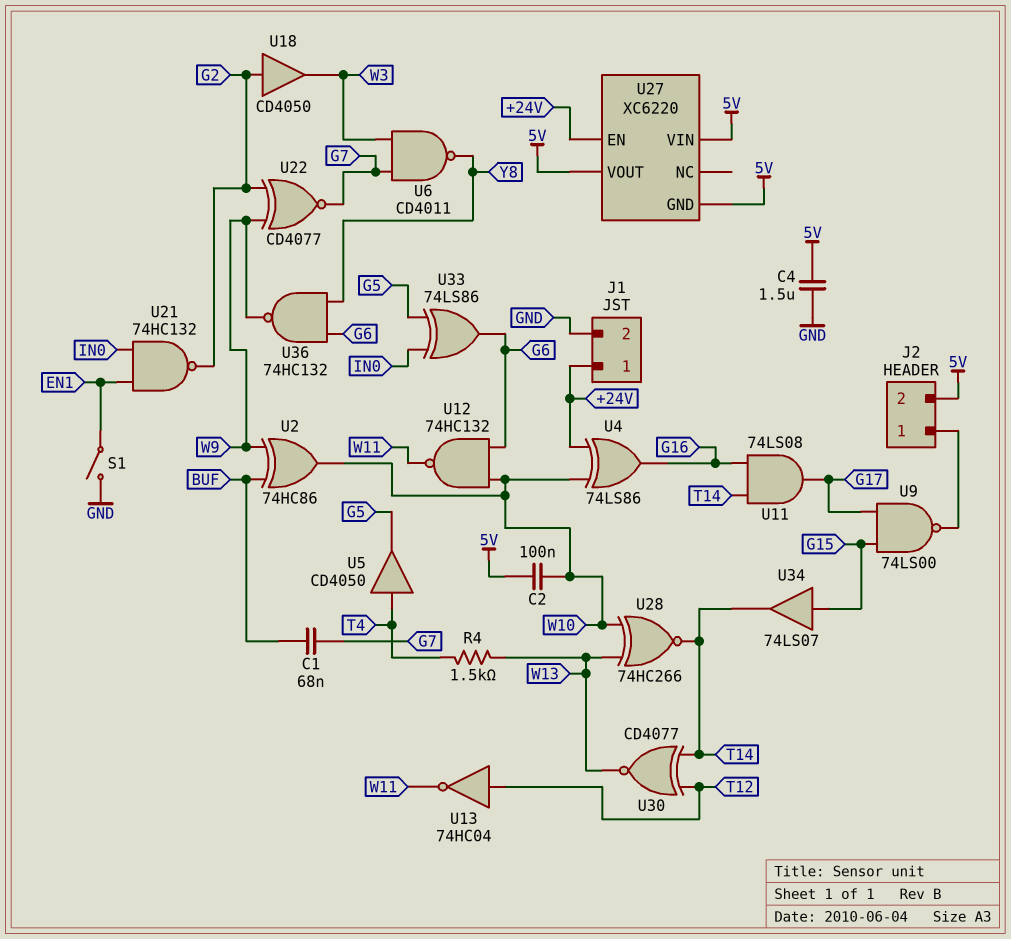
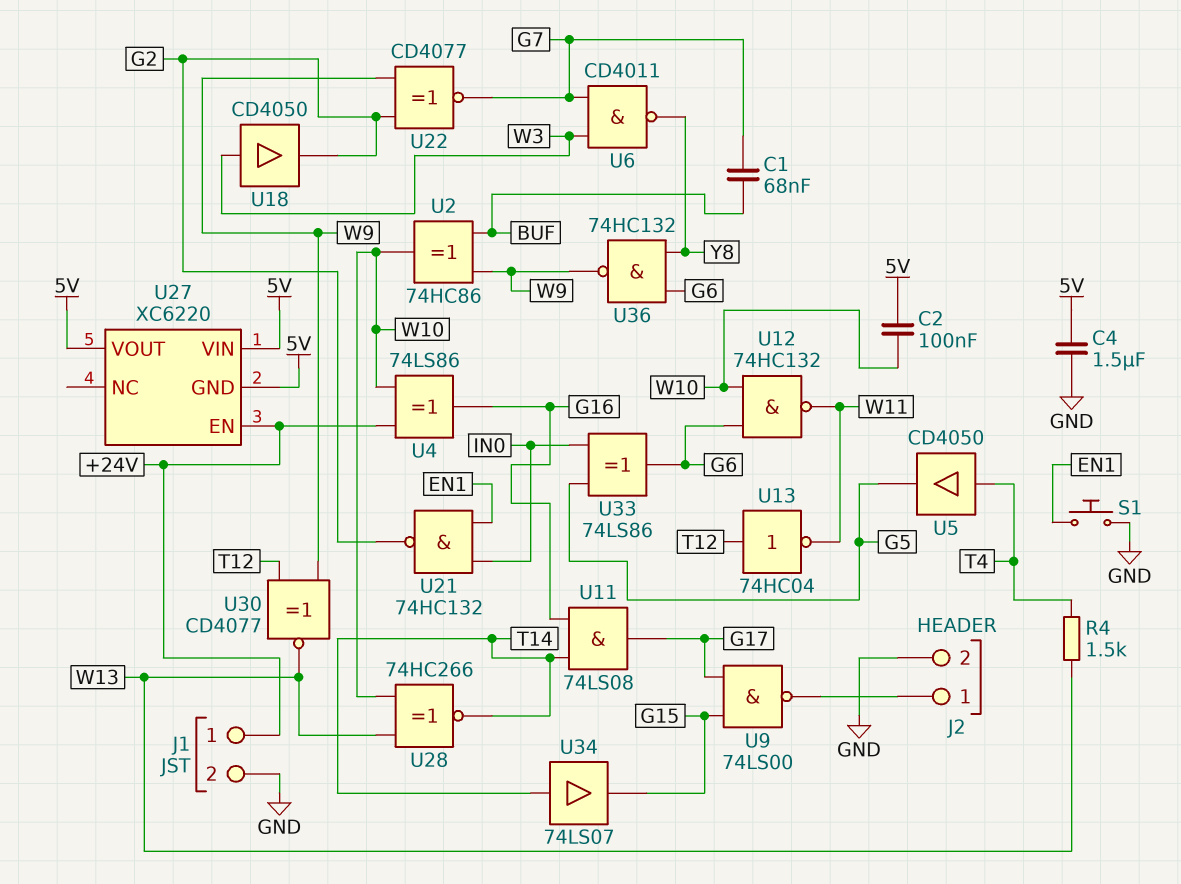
J2 pin 2: 5V -> GND
S1: switch (EN1, GND) -> button (EN1, GND)
U18: buffer CD4050 (in G2, out W3) -> buffer CD4050 (in W3, out G2)
U30: XNOR CD4077 (in T12, in T14, out W13) -> XNOR CD4077 (in T12, in W9, out W13)
U34: buffer 74LS07 (in G15, out T14) -> buffer 74LS07 (in T14, out G15)

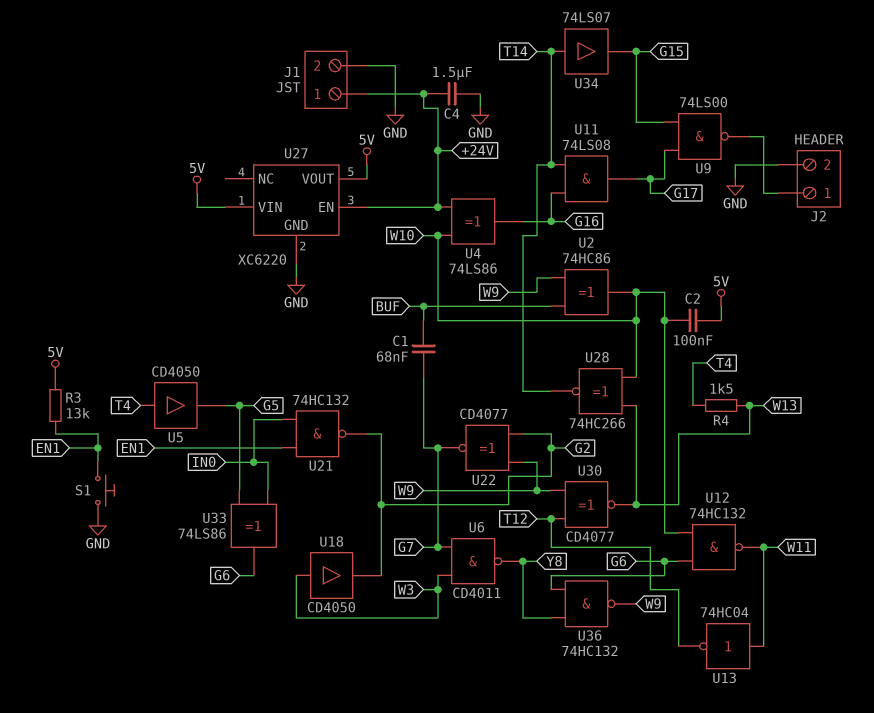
C4: 1.5uF (5V, GND) -> 1.5uF (+24V, GND)
R3: none -> 13k (5V, EN1)
U13: NOT 74HC04 (in T12, out W11) -> NOT 74HC04 (in W11, out T12)
U27 pin GND: 5V -> GND

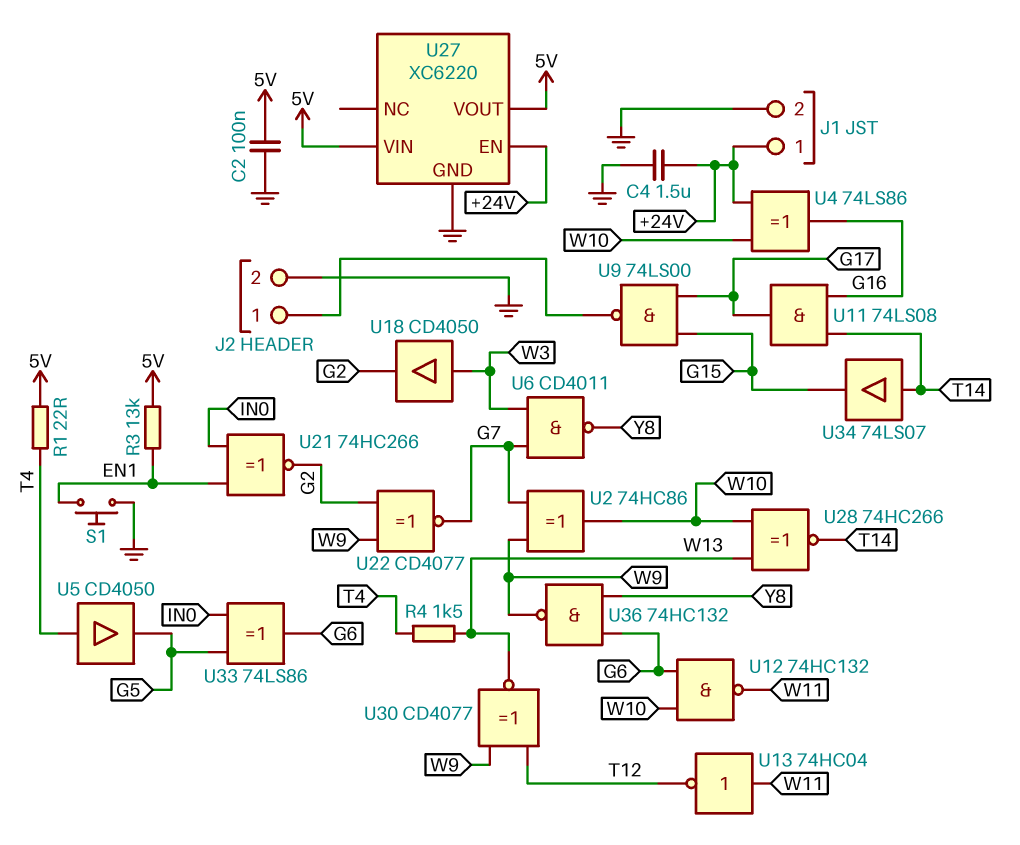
C1: 68nF (BUF, G7) -> none
C2: 100nF (5V, W10) -> 100nF (5V, GND)
R1: none -> 22 (5V, T4)
U2: XOR 74HC86 (in BUF, in W9, out W10) -> XOR 74HC86 (in G7, in W9, out W10)
U21: NAND 74HC132 (in EN1, in IN0, out G2) -> XNOR 74HC266 (in EN1, in IN0, out G2)

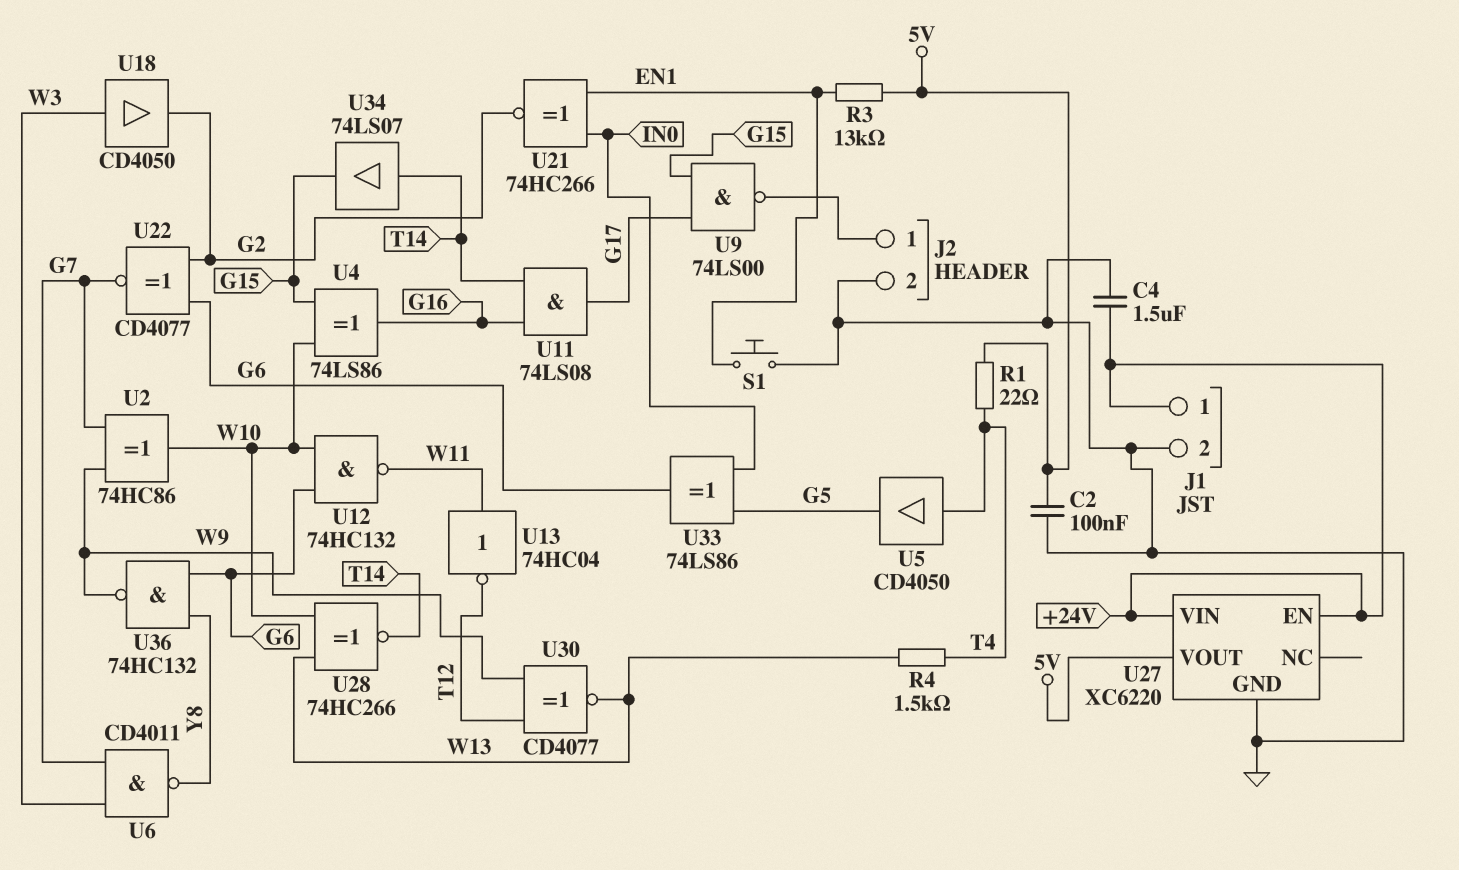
U4: XOR 74LS86 (in +24V, in W10, out G16) -> XOR 74LS86 (in G15, in W10, out G16)
U22: XNOR CD4077 (in G2, in W9, out G7) -> XNOR CD4077 (in G2, in G6, out G7)
U27 pin VIN: 5V -> +24V

